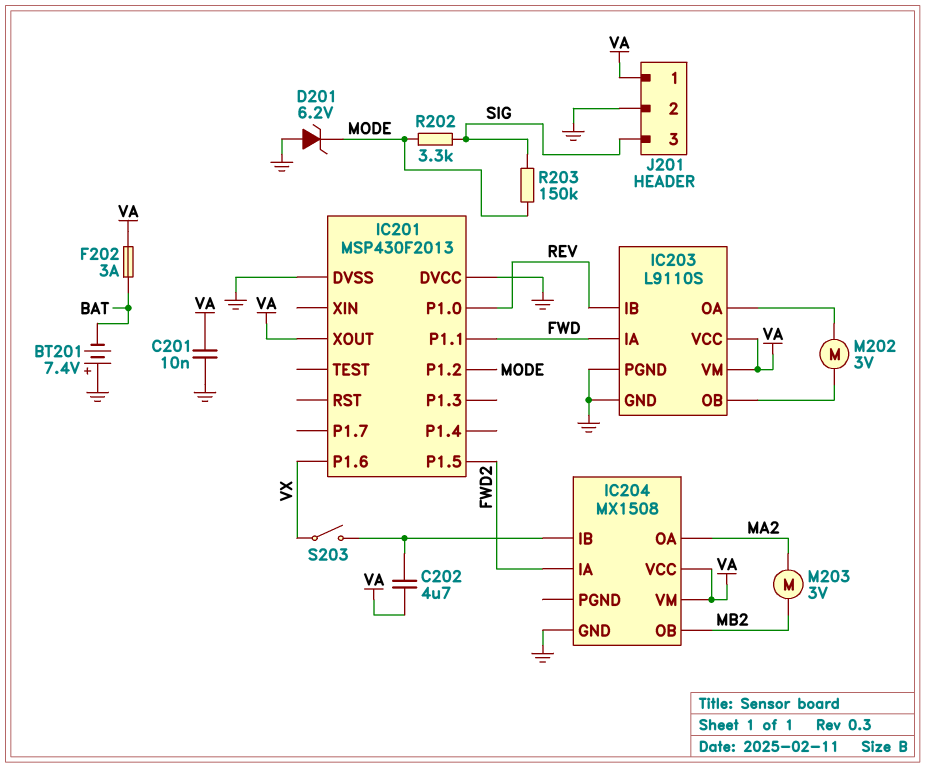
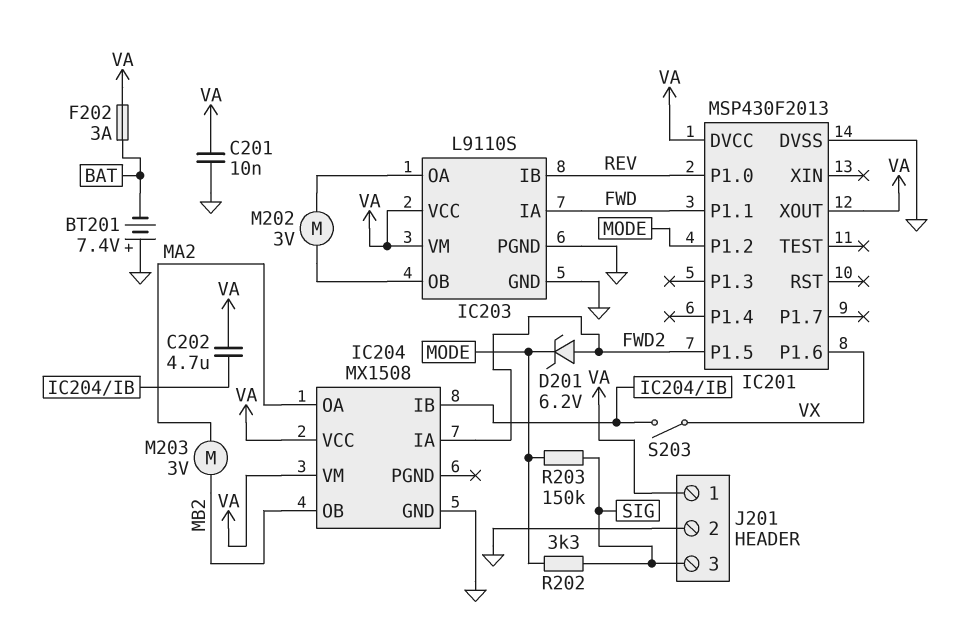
D201: zener 6.2V (A GND, K MODE) -> zener 6.2V (A FWD2, K MODE)
IC201 pin DVCC: GND -> VA

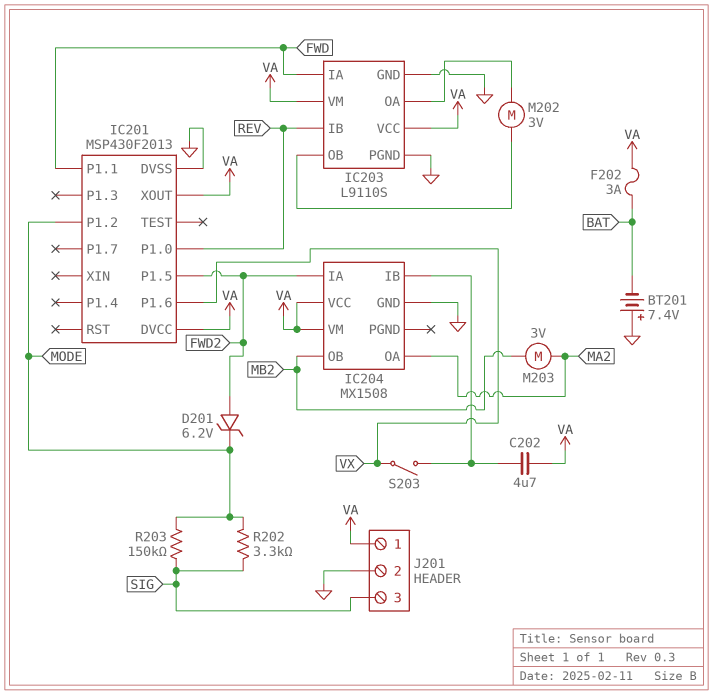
C201: 10nF (GND, VA) -> none

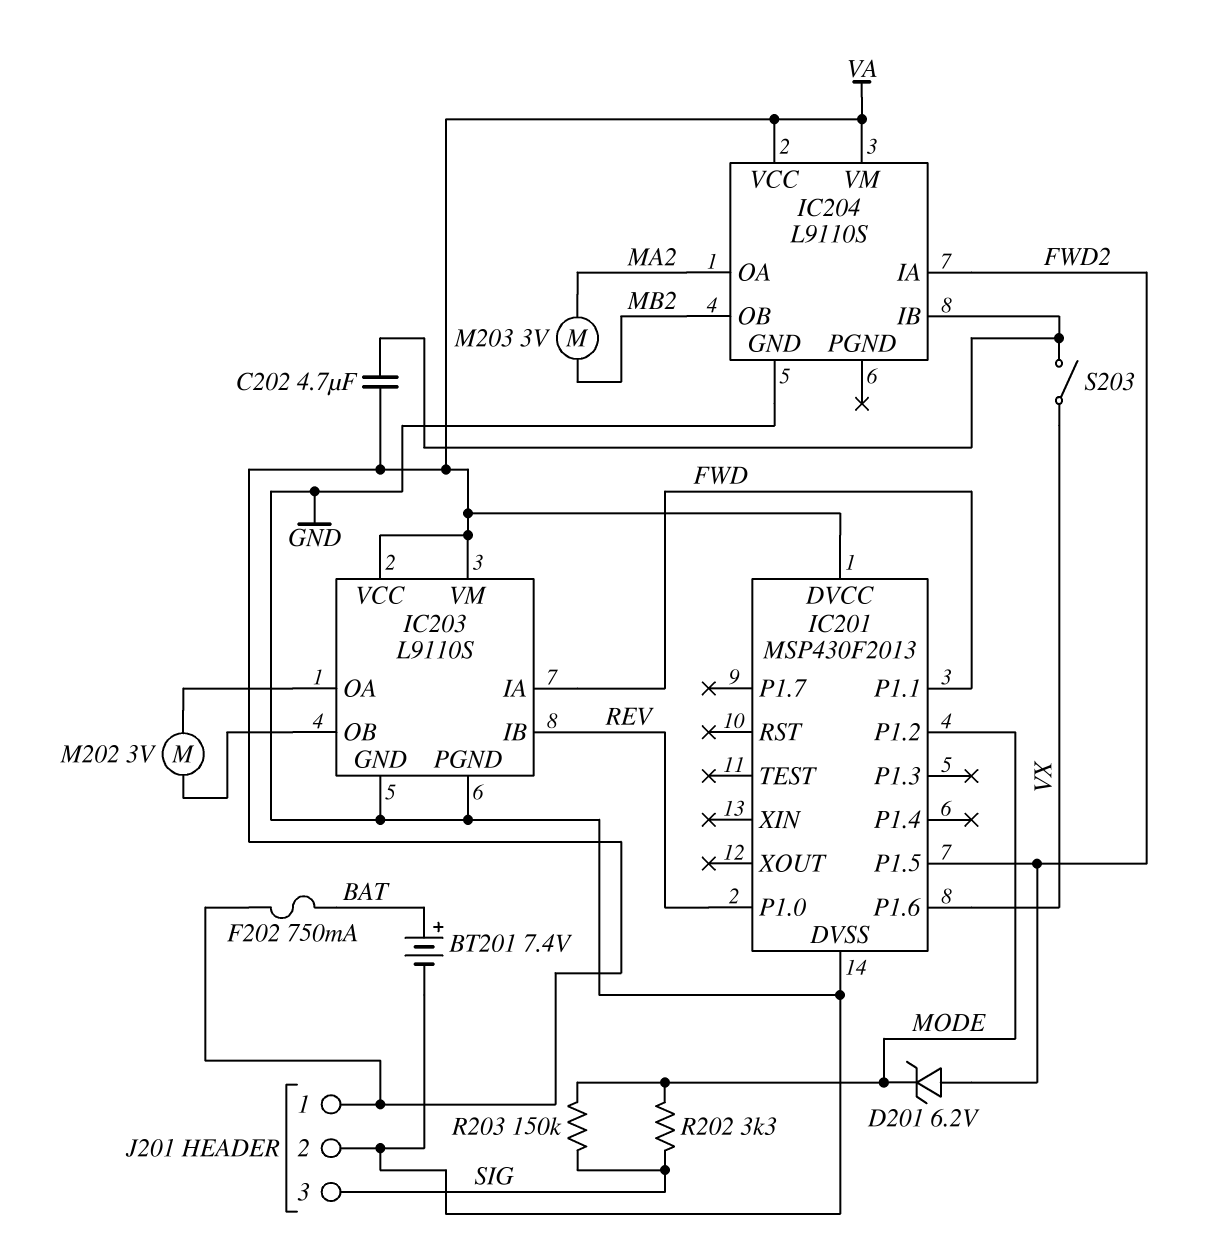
BT201: 7.4V (plus GND, minus BAT) -> 7.4V (plus BAT, minus GND)
F202: 3A (BAT, VA) -> 750mA (BAT, VA)
IC201 pin XOUT: VA -> none
IC204: MX1508 -> L9110S

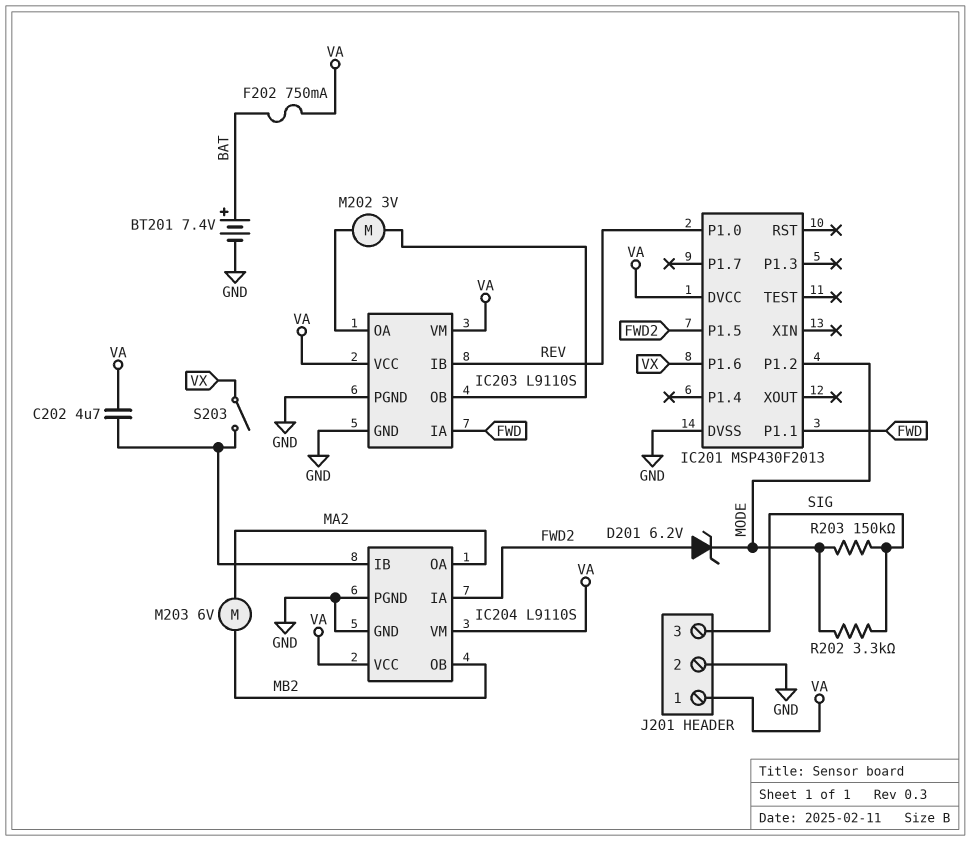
IC204 pin PGND: none -> GND
M203: motor 3V (MA2, MB2) -> motor 6V (MA2, MB2)

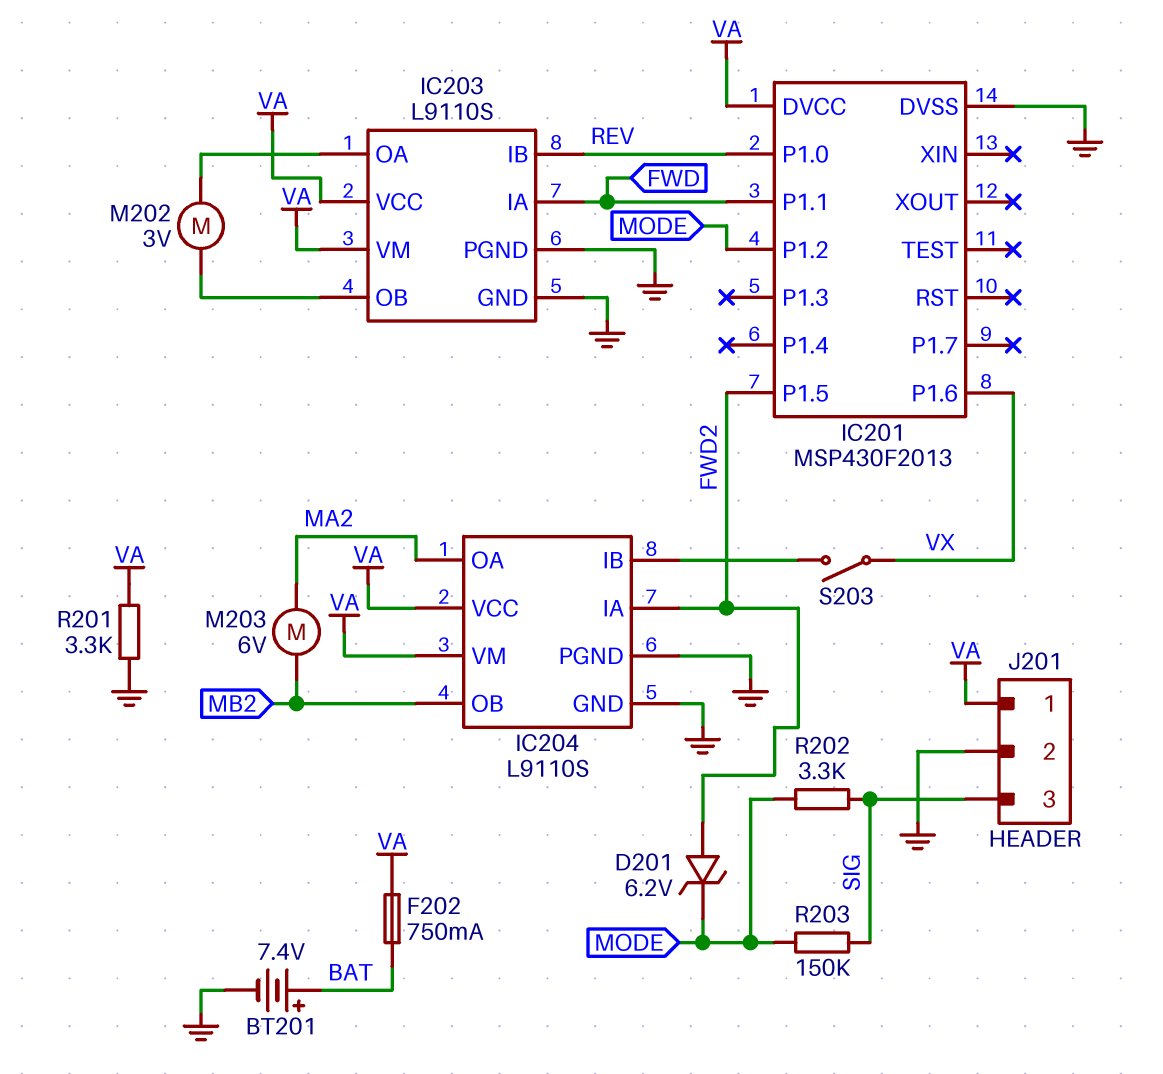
C202: 4.7uF (IC204/IB, VA) -> none
R201: none -> 3.3k (GND, VA)

